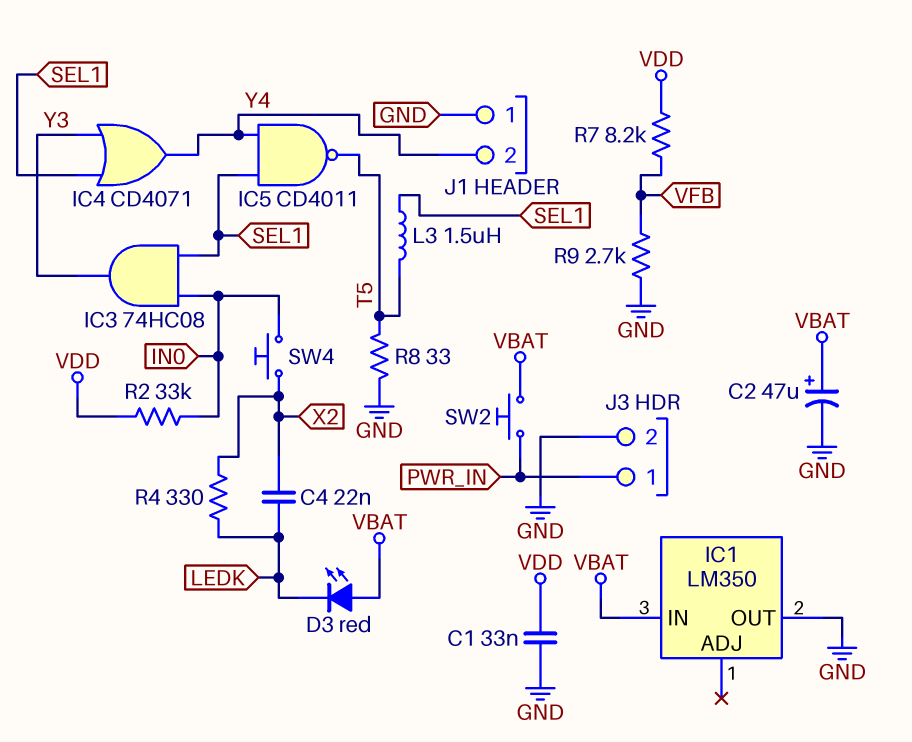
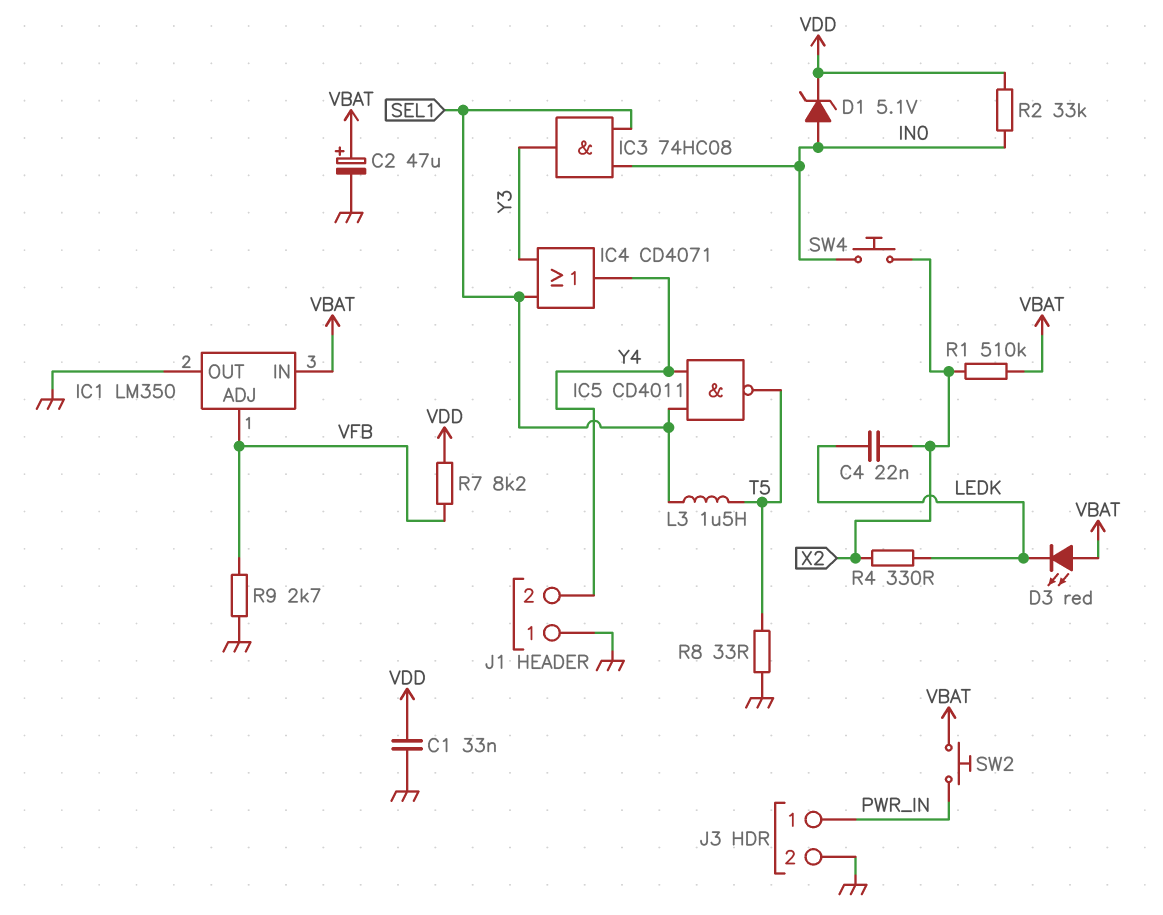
D1: none -> zener 5.1V (A IN0, K VDD)
IC1 pin ADJ: none -> VFB
R1: none -> 510k (VBAT, X2)

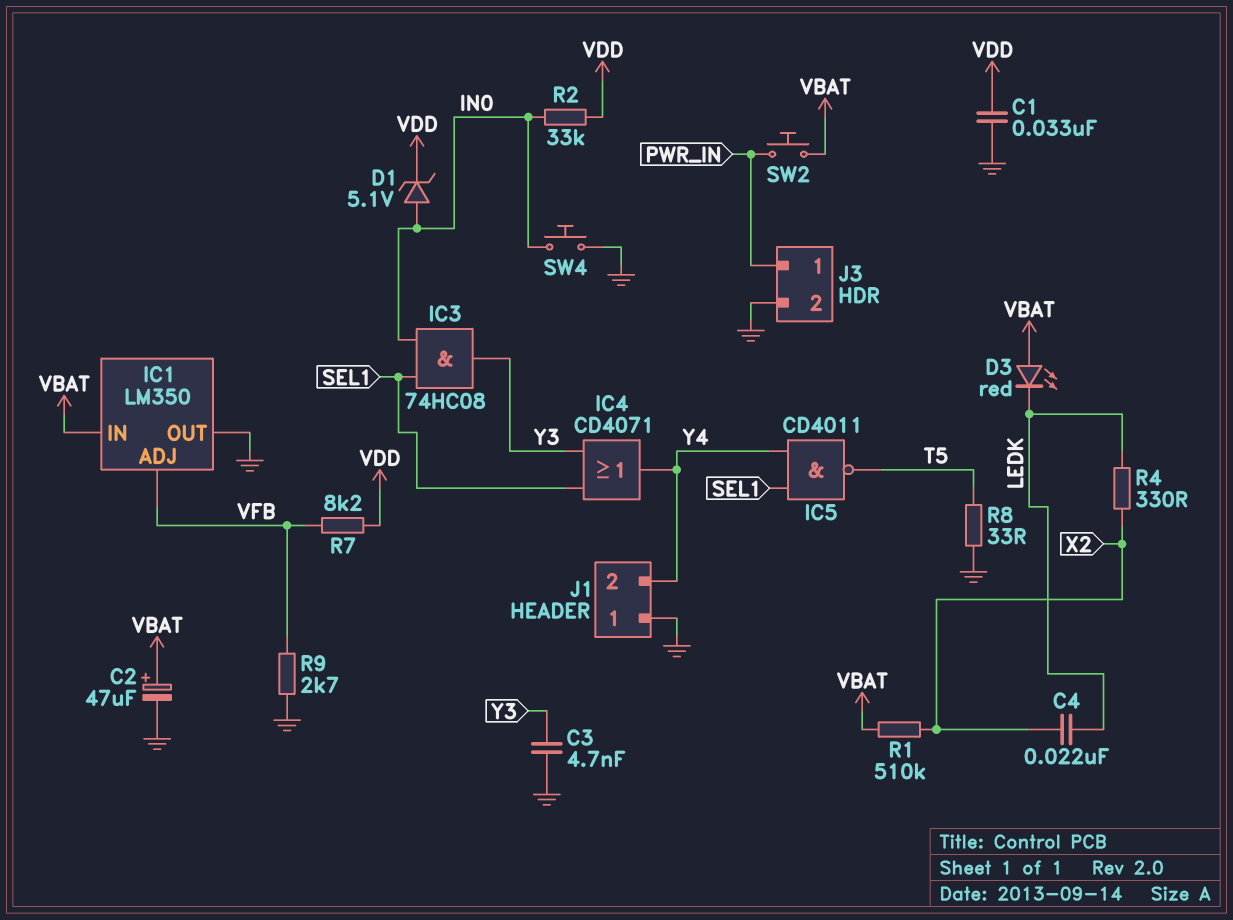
C3: none -> 4.7nF (GND, Y3)
L3: 1.5uH (SEL1, T5) -> none
SW4: button (IN0, X2) -> button (GND, IN0)

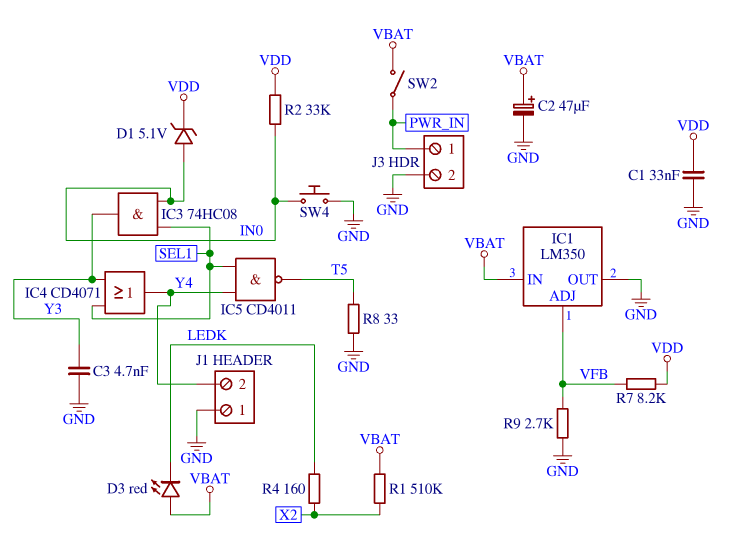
C4: 22nF (LEDK, X2) -> none
R4: 330 (LEDK, X2) -> 160 (LEDK, X2)
SW2: button (PWR_IN, VBAT) -> switch (PWR_IN, VBAT)

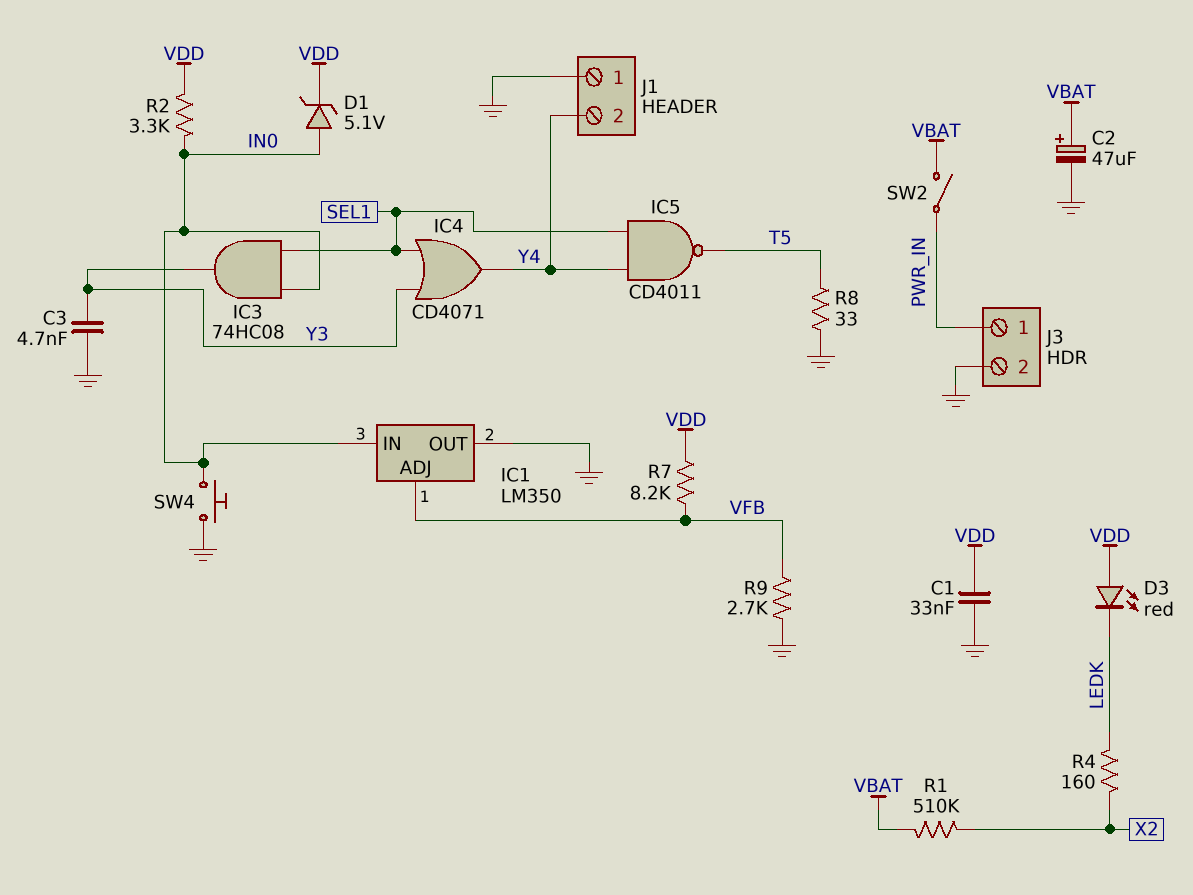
D3: LED red (A VBAT, K LEDK) -> LED red (A VDD, K LEDK)
IC1 pin IN: VBAT -> IN0
R2: 33k (IN0, VDD) -> 3.3k (IN0, VDD)

